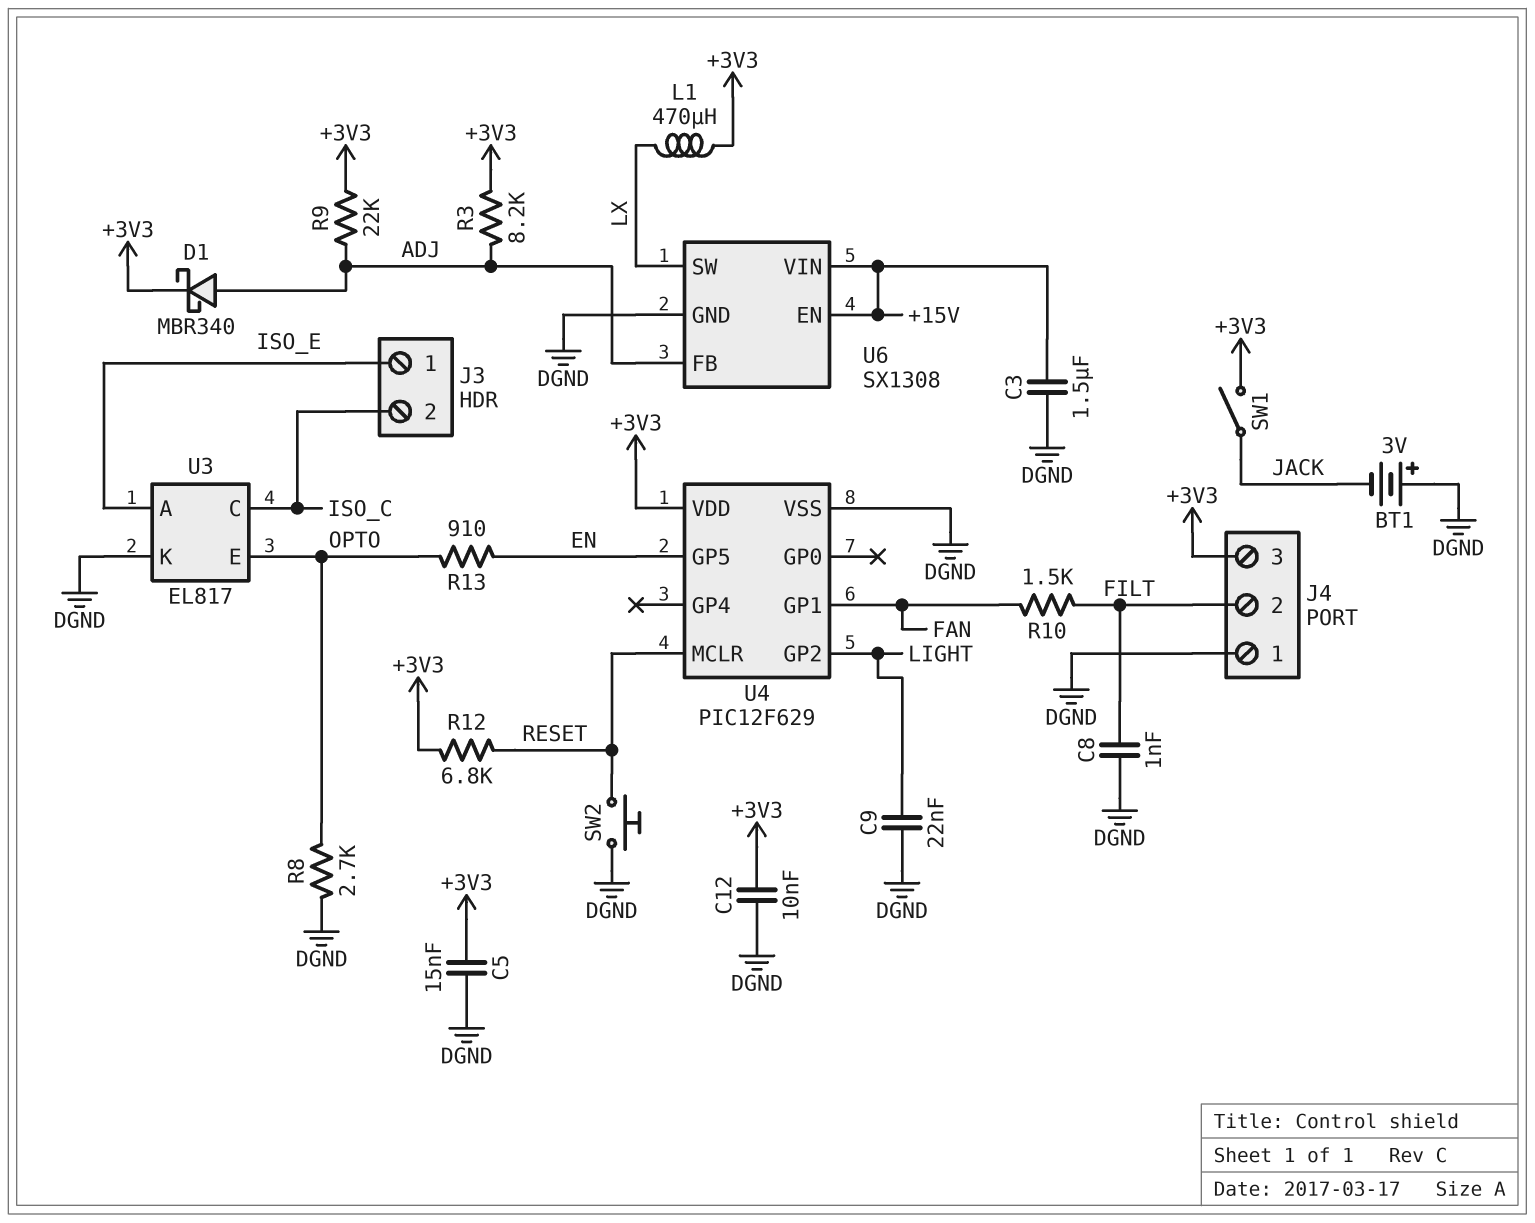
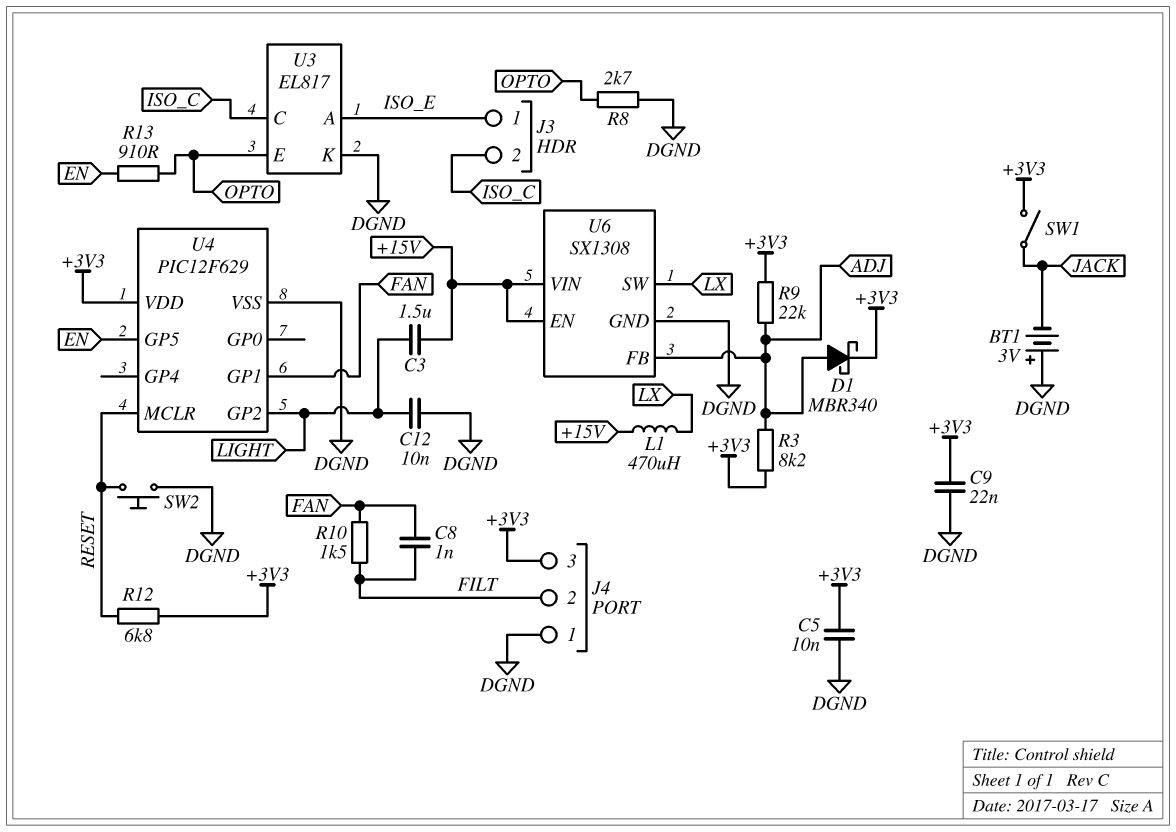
C3: 1.5uF (+15V, DGND) -> 1.5uF (+15V, LIGHT)
C5: 15nF (+3V3, DGND) -> 10nF (+3V3, DGND)
C8: 1nF (DGND, FILT) -> 1nF (FAN, FILT)
C9: 22nF (DGND, LIGHT) -> 22nF (+3V3, DGND)
C12: 10nF (+3V3, DGND) -> 10nF (DGND, LIGHT)
L1: 470uH (+3V3, LX) -> 470uH (+15V, LX)

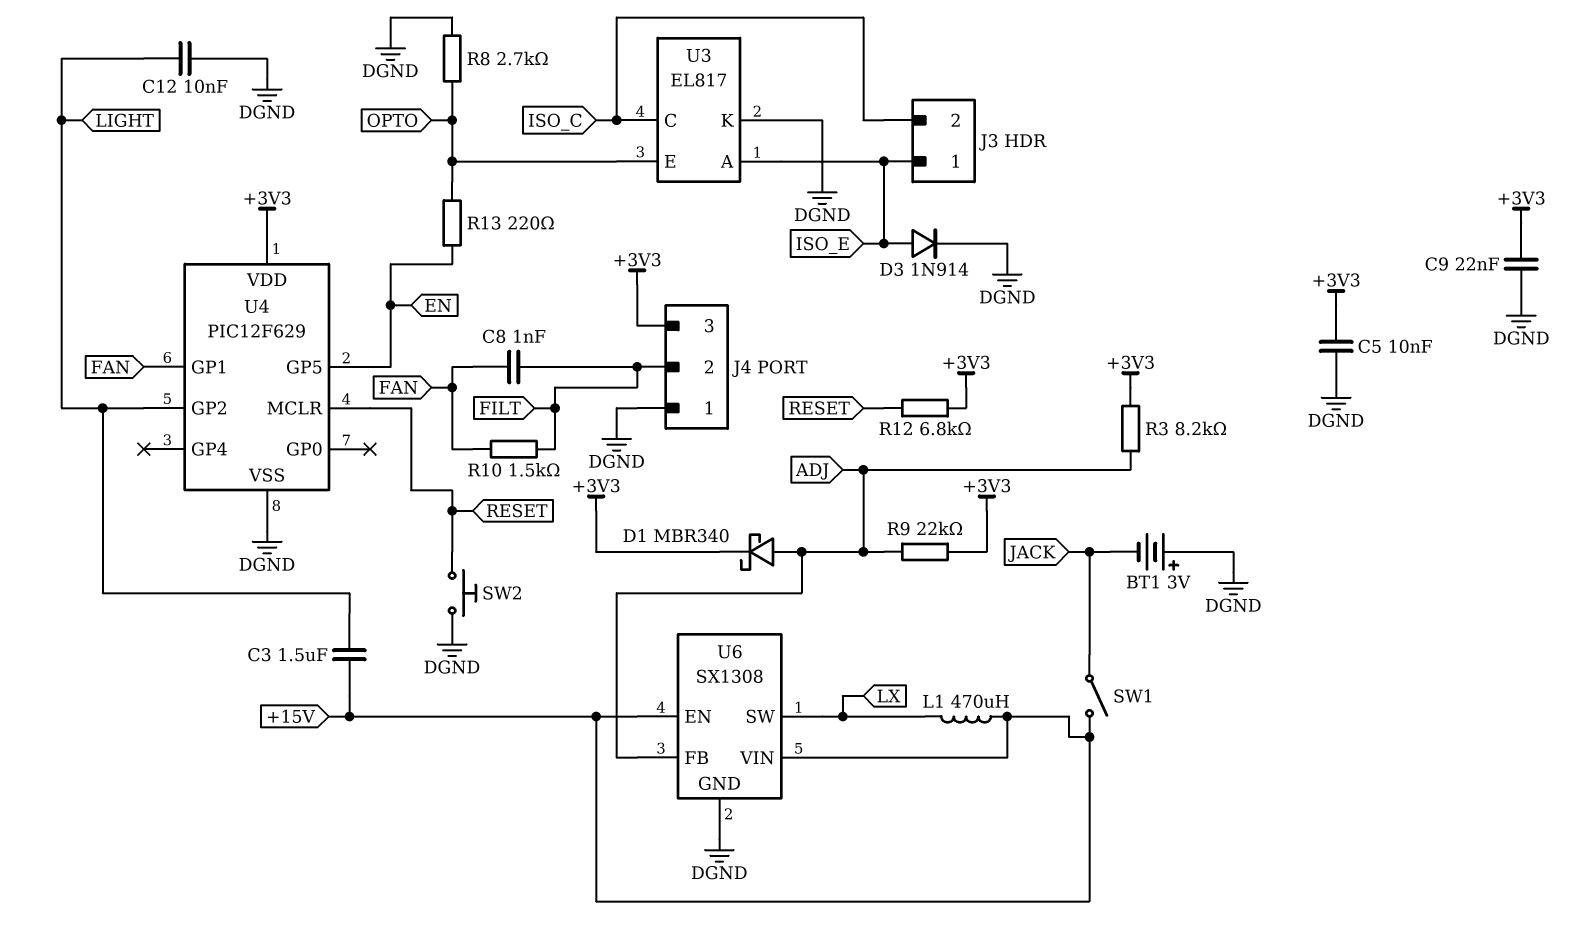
D3: none -> diode 1N914 (A ISO_E, K DGND)
R13: 910 (EN, OPTO) -> 220 (EN, OPTO)
SW1: switch (+3V3, JACK) -> switch (+15V, JACK)

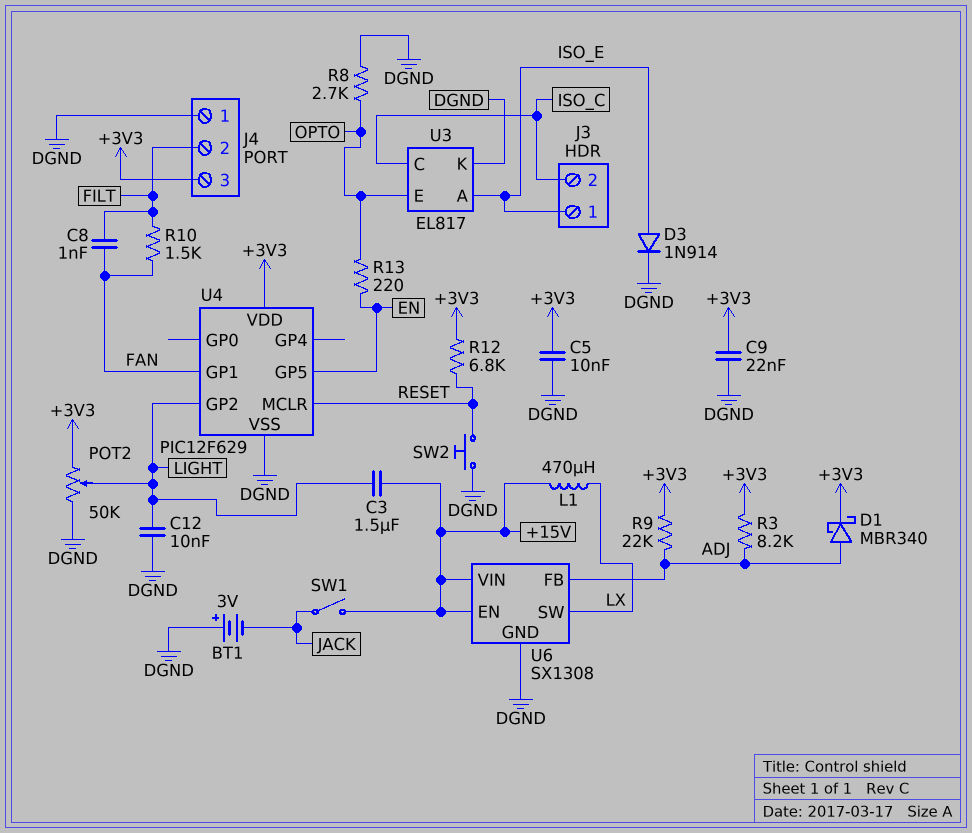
POT2: none -> 50k (+3V3, DGND, wiper LIGHT)

